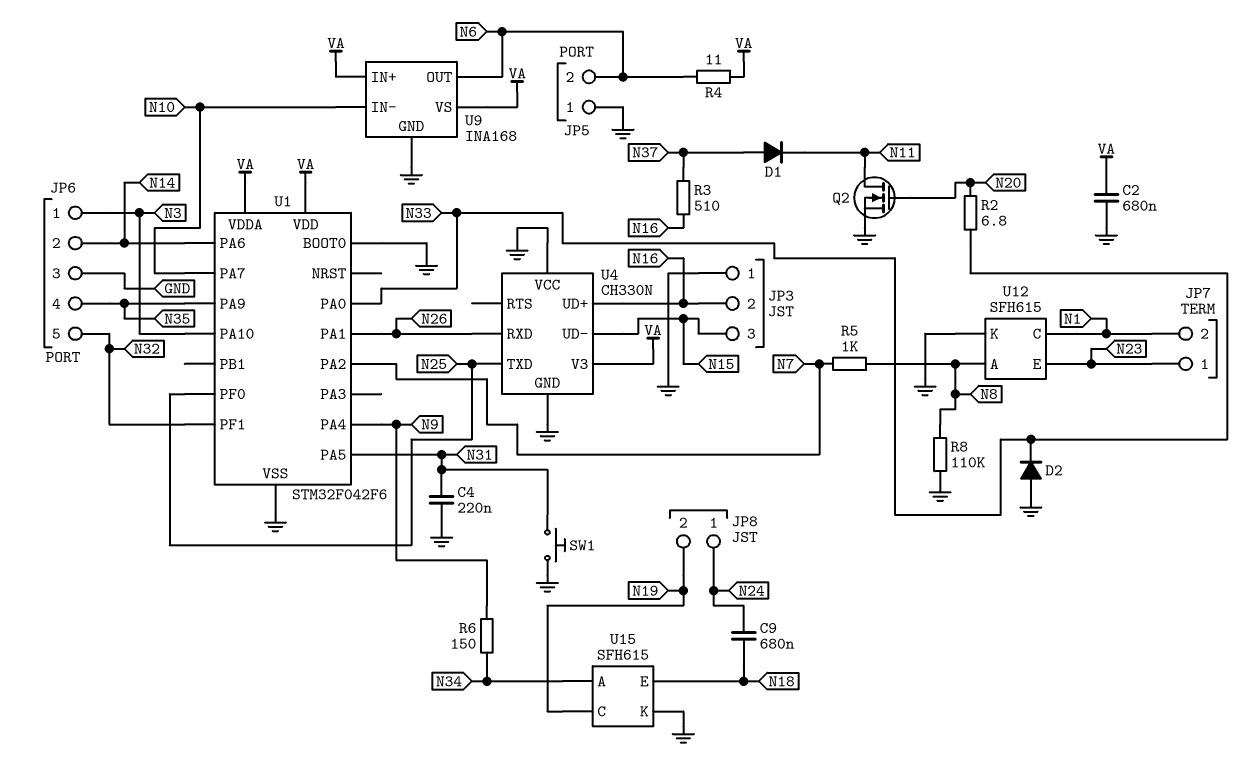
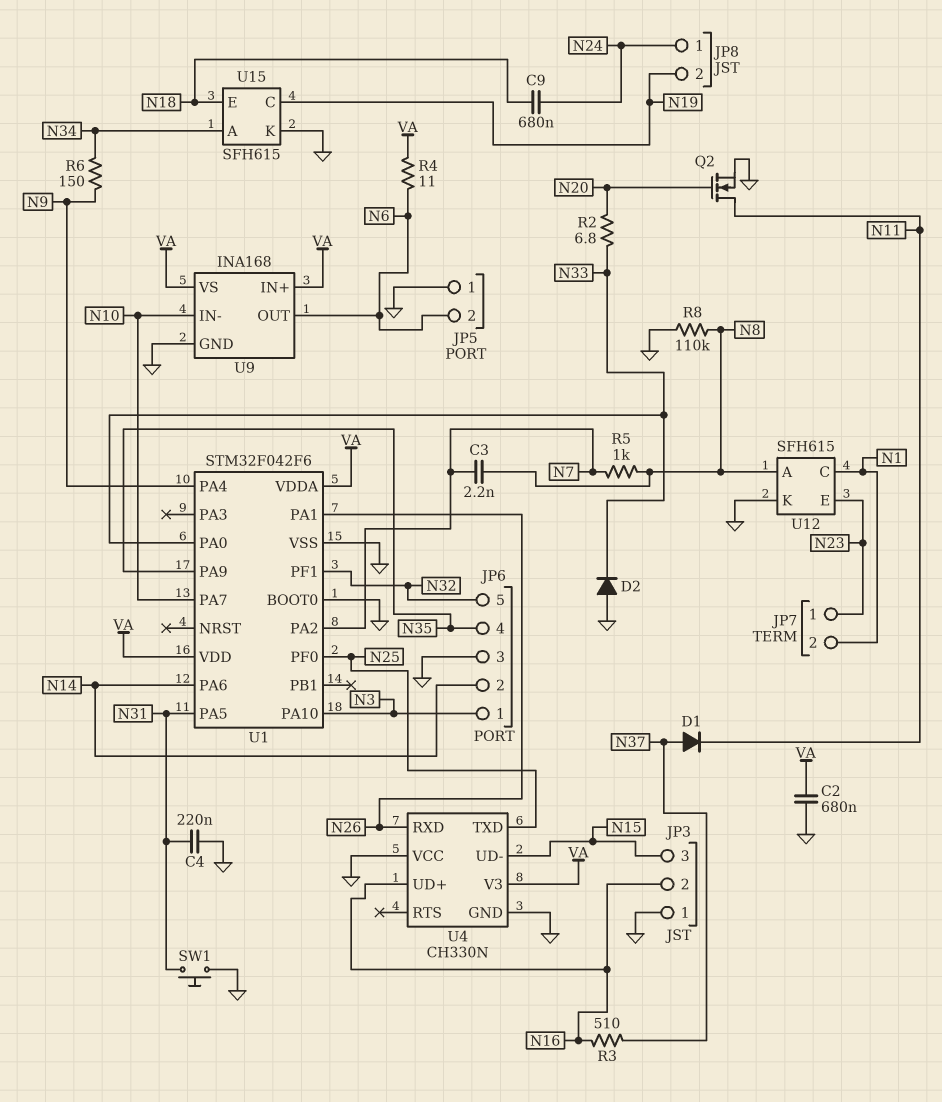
C3: none -> 2.2nF (N7, N8)

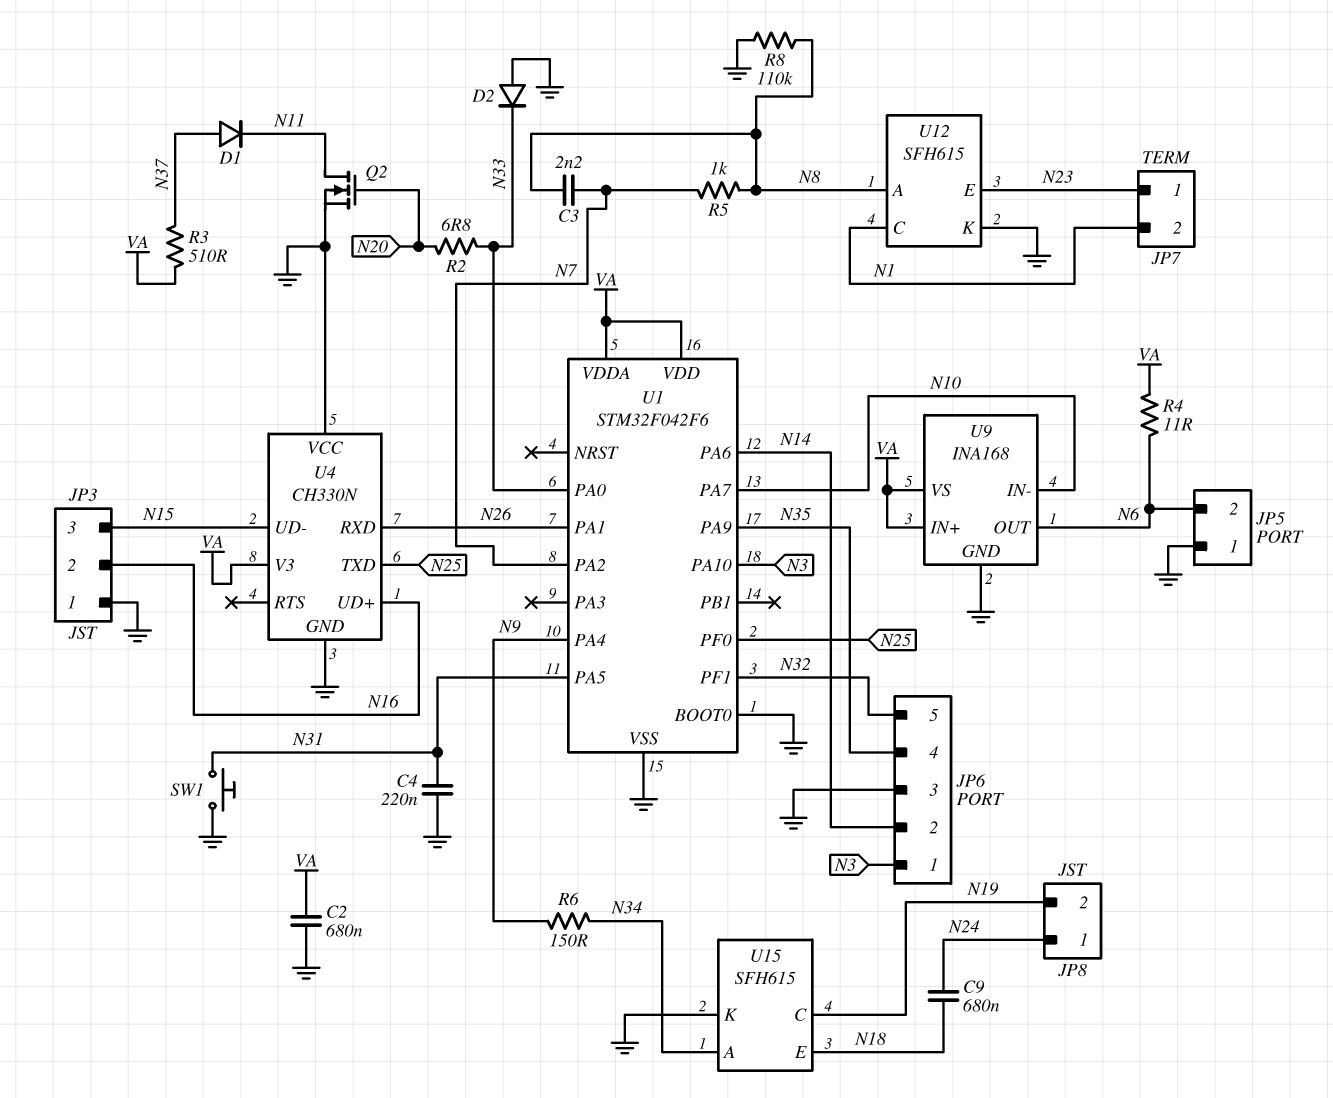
R3: 510 (N16, N37) -> 510 (N37, VA)

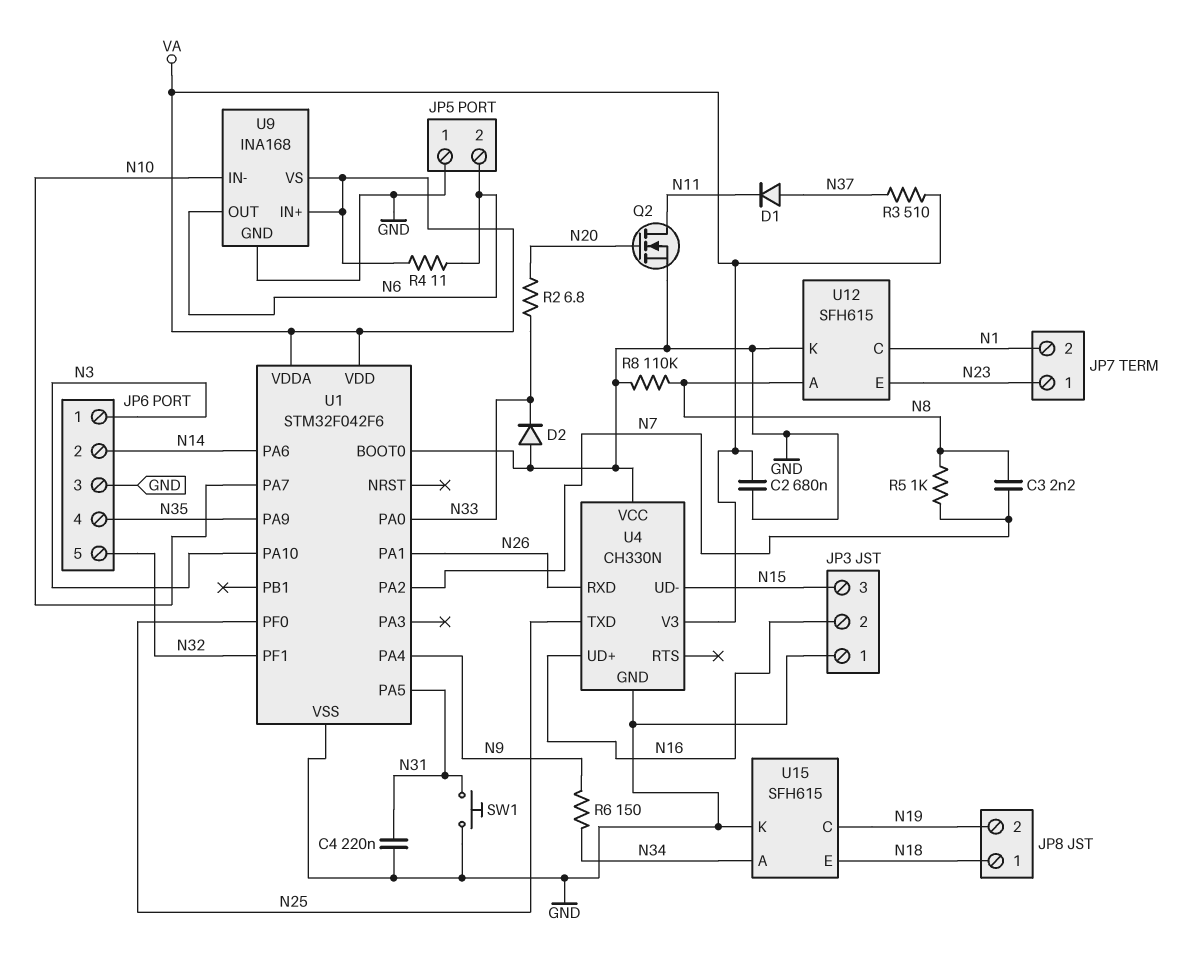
C9: 680nF (N18, N24) -> none
JP8 pin 1: N24 -> N18

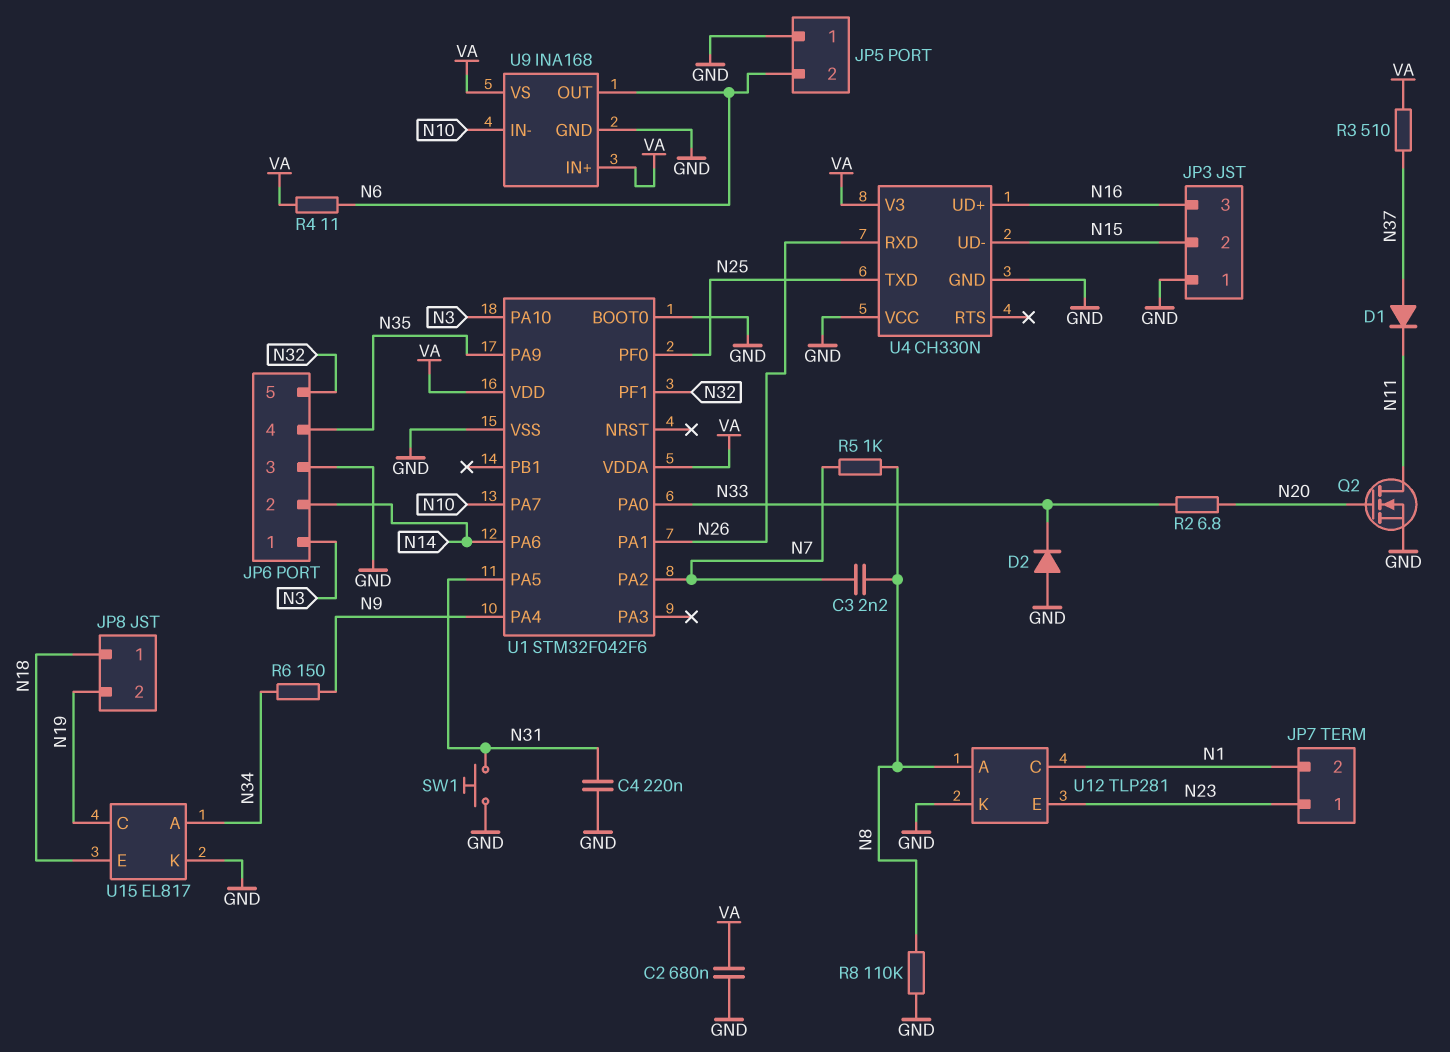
JP3 pin 2: N16 -> N15
JP3 pin 3: N15 -> N16
U12: SFH615 -> TLP281
U15: SFH615 -> EL817

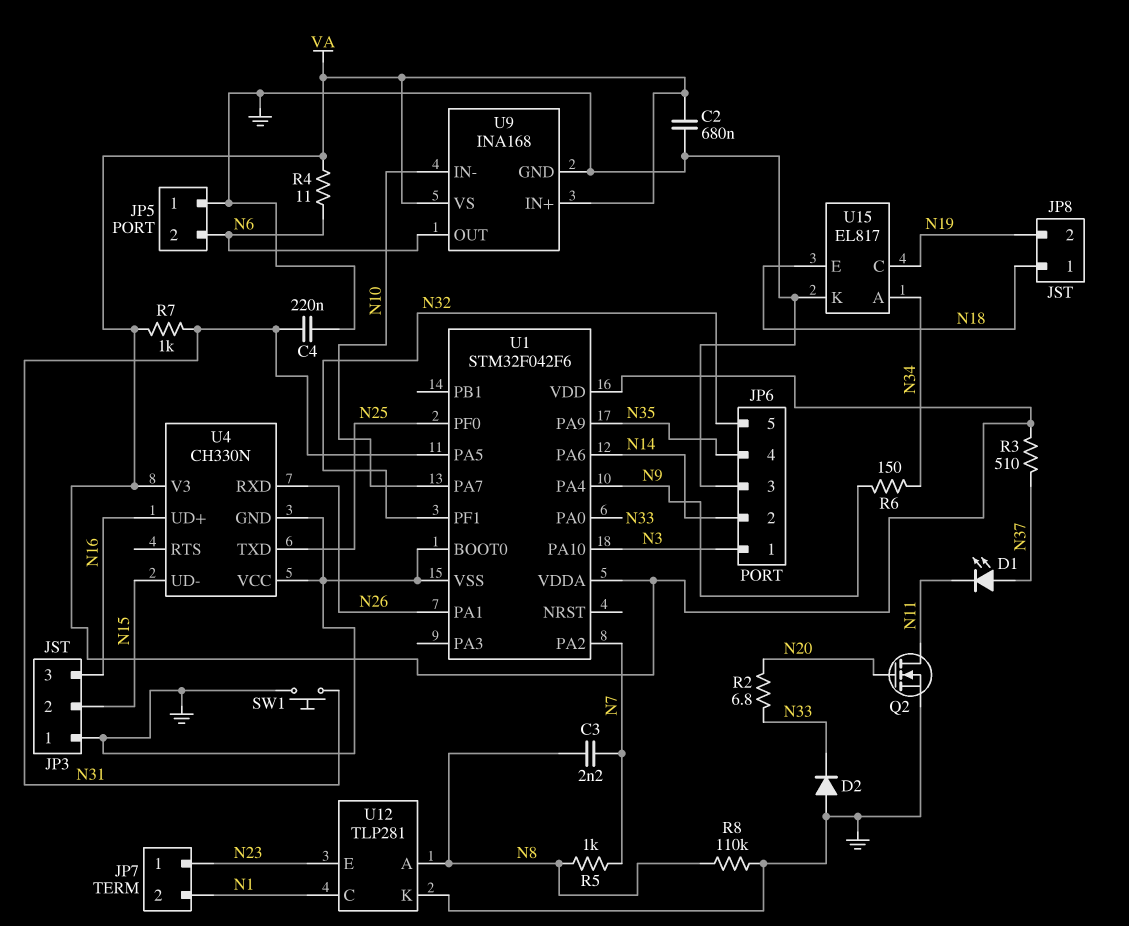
D1: diode (A N37, K N11) -> LED (A N37, K N11)
R7: none -> 1k (N31, VA)

